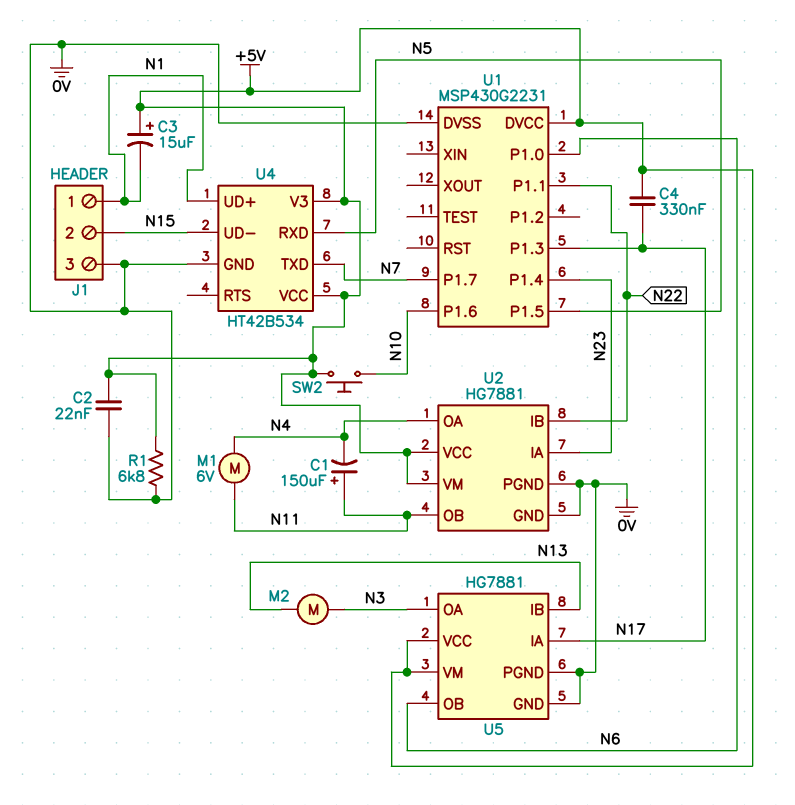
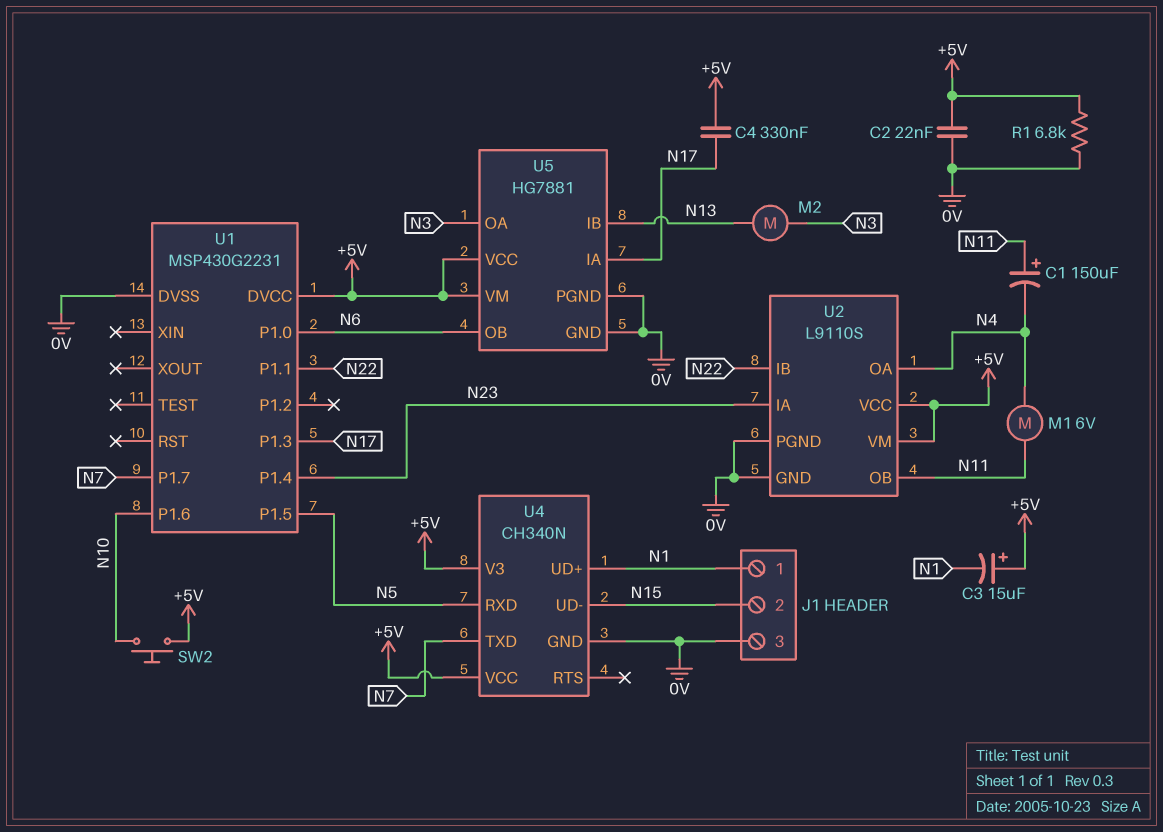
U2: HG7881 -> L9110S
U4: HT42B534 -> CH340N

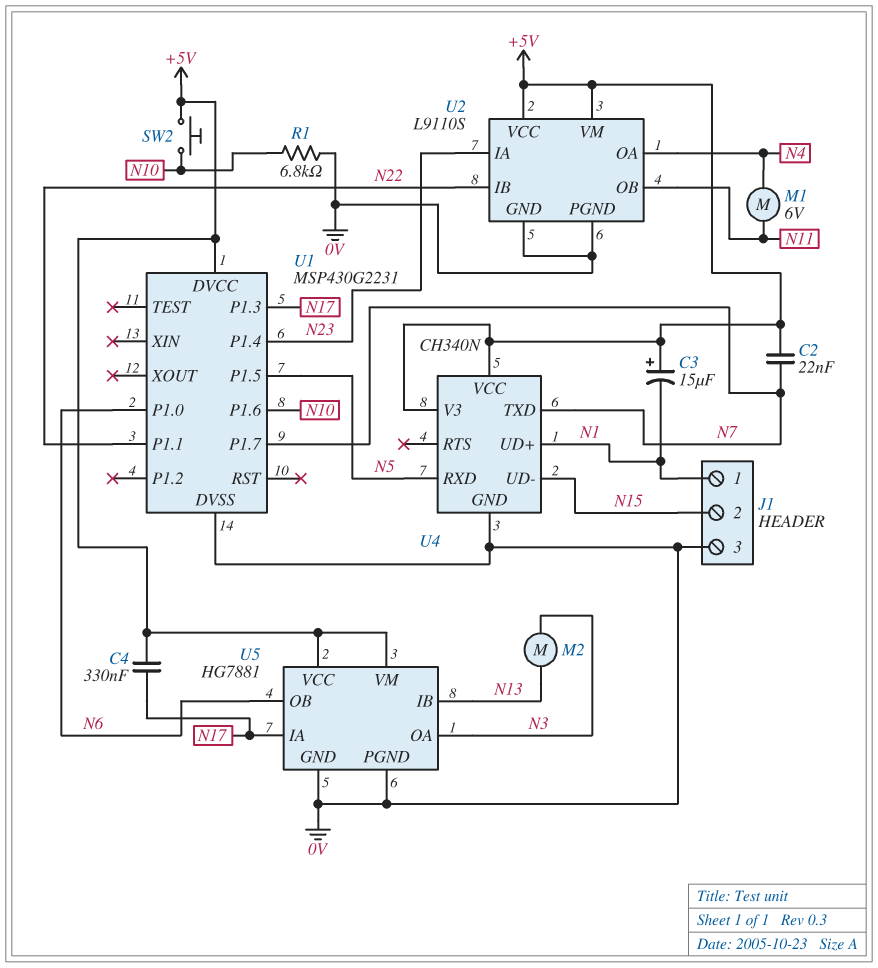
C1: 150uF (plus N11, minus N4) -> none
C2: 22nF (+5V, 0V) -> 22nF (+5V, N7)
R1: 6.8k (+5V, 0V) -> 6.8k (0V, N10)

